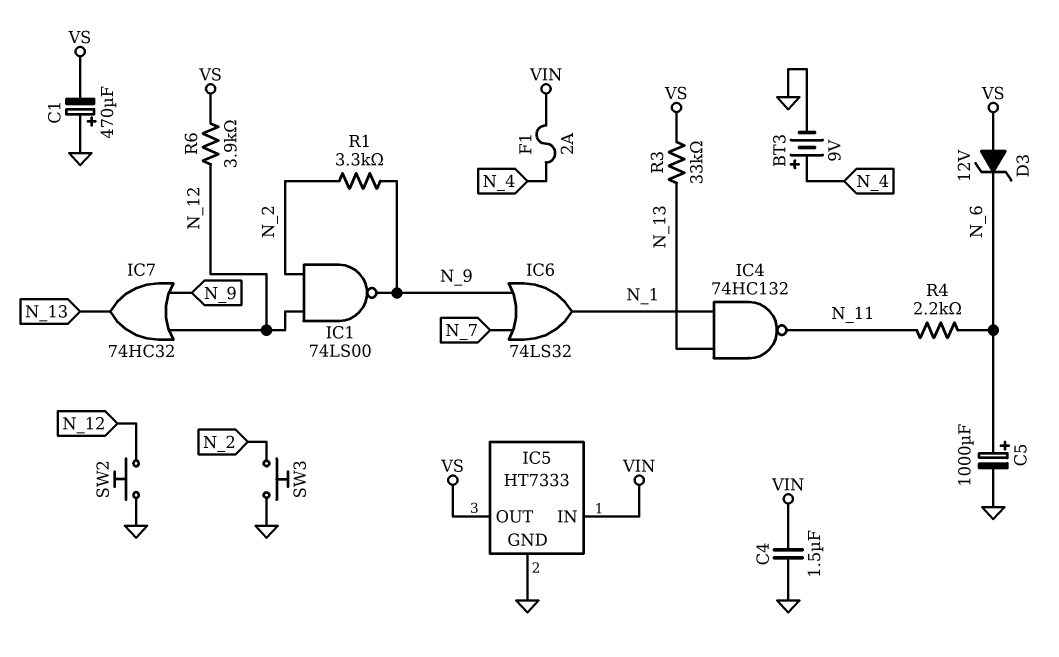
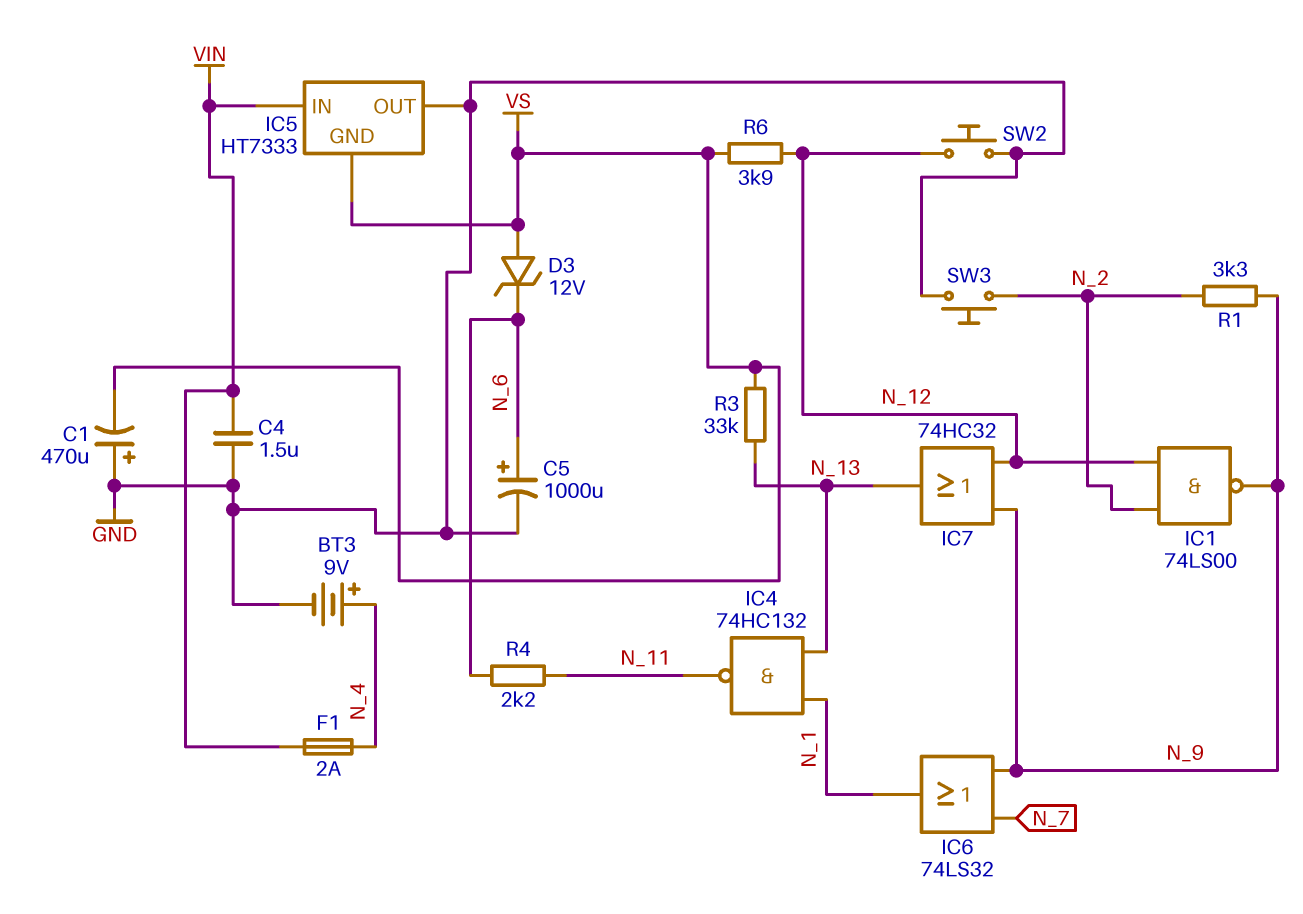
IC5 pin GND: GND -> VS
IC5 pin OUT: VS -> GND

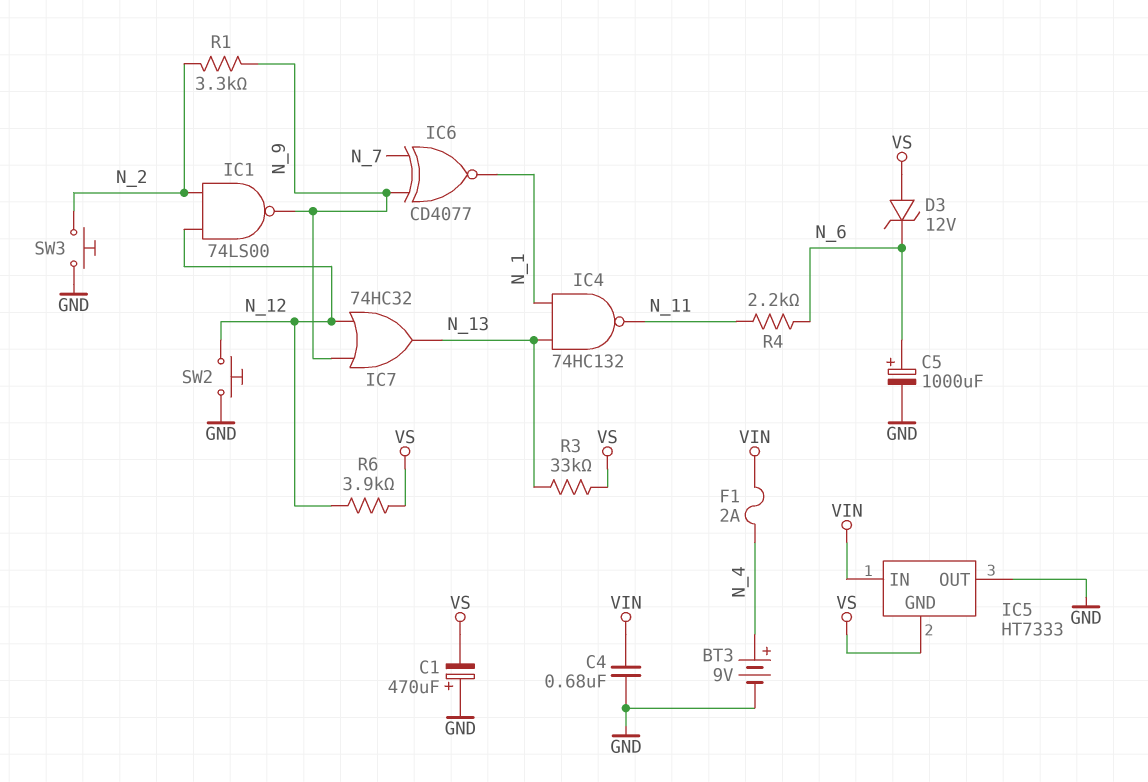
C4: 1.5uF (GND, VIN) -> 680nF (GND, VIN)
IC6: OR 74LS32 (in N_7, in N_9, out N_1) -> XNOR CD4077 (in N_7, in N_9, out N_1)

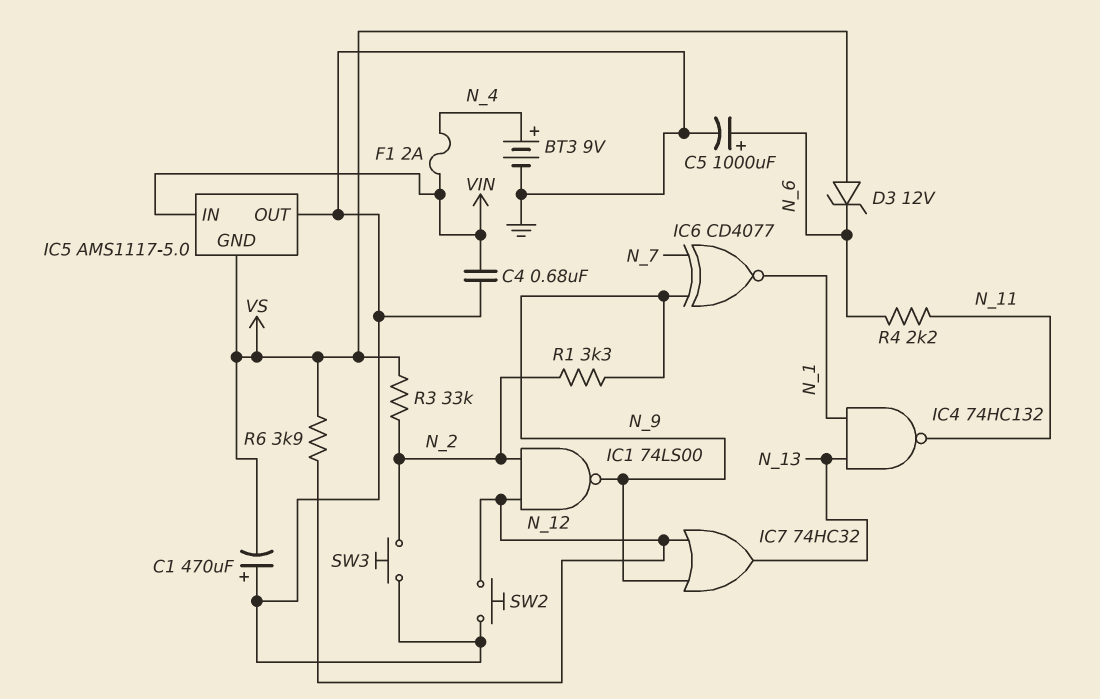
IC5: HT7333 -> AMS1117-5.0
R3: 33k (N_13, VS) -> 33k (N_2, VS)

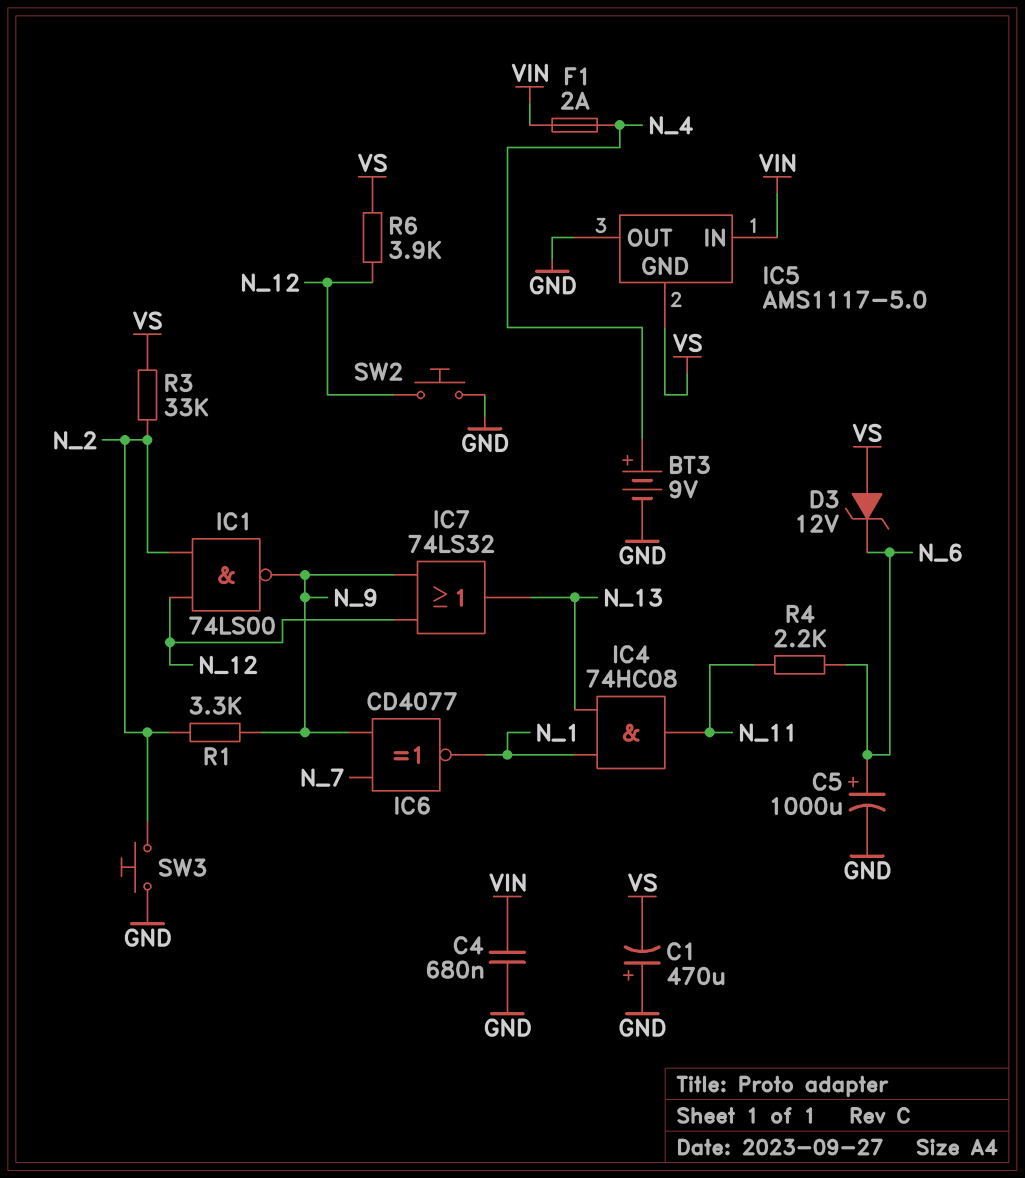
IC4: NAND 74HC132 (in N_1, in N_13, out N_11) -> AND 74HC08 (in N_1, in N_13, out N_11)
IC7: OR 74HC32 (in N_9, in N_12, out N_13) -> OR 74LS32 (in N_9, in N_12, out N_13)

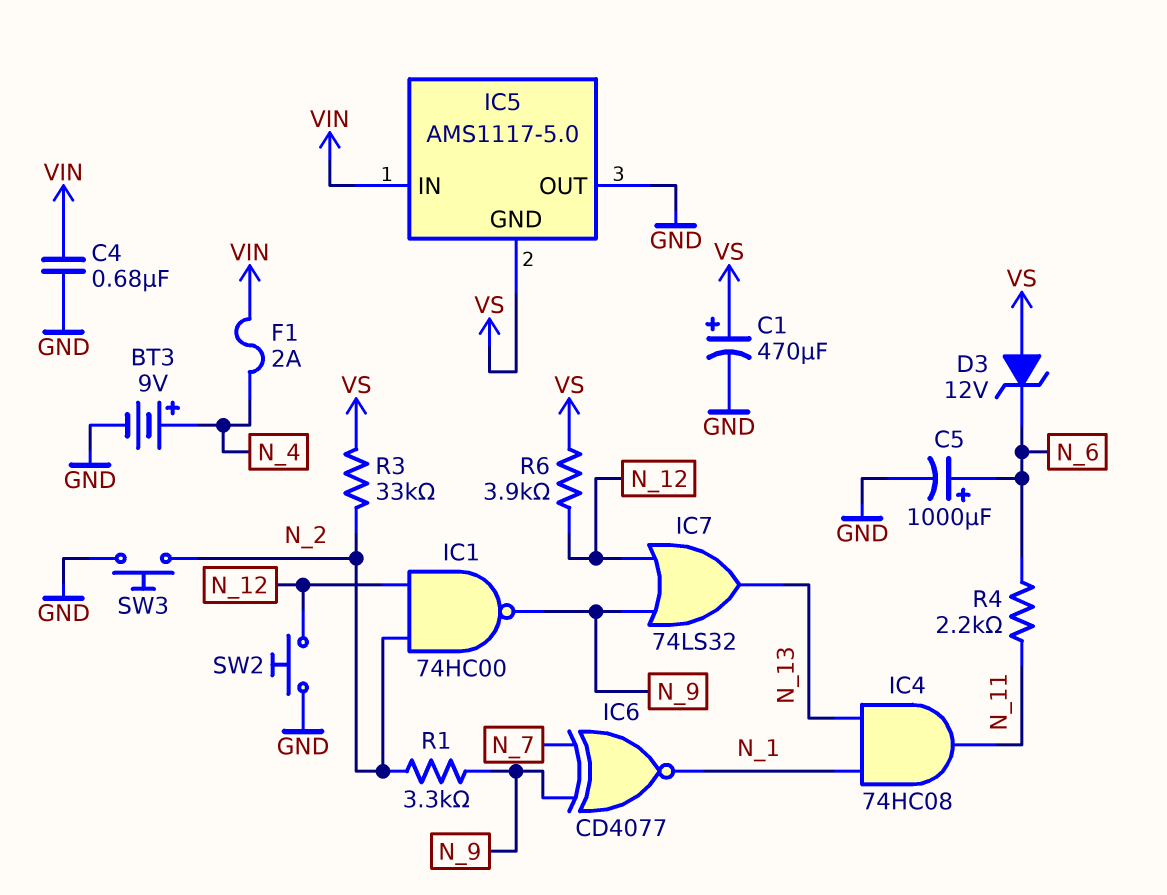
C1: 470uF (plus GND, minus VS) -> 470uF (plus VS, minus GND)
IC1: NAND 74LS00 (in N_2, in N_12, out N_9) -> NAND 74HC00 (in N_2, in N_12, out N_9)

